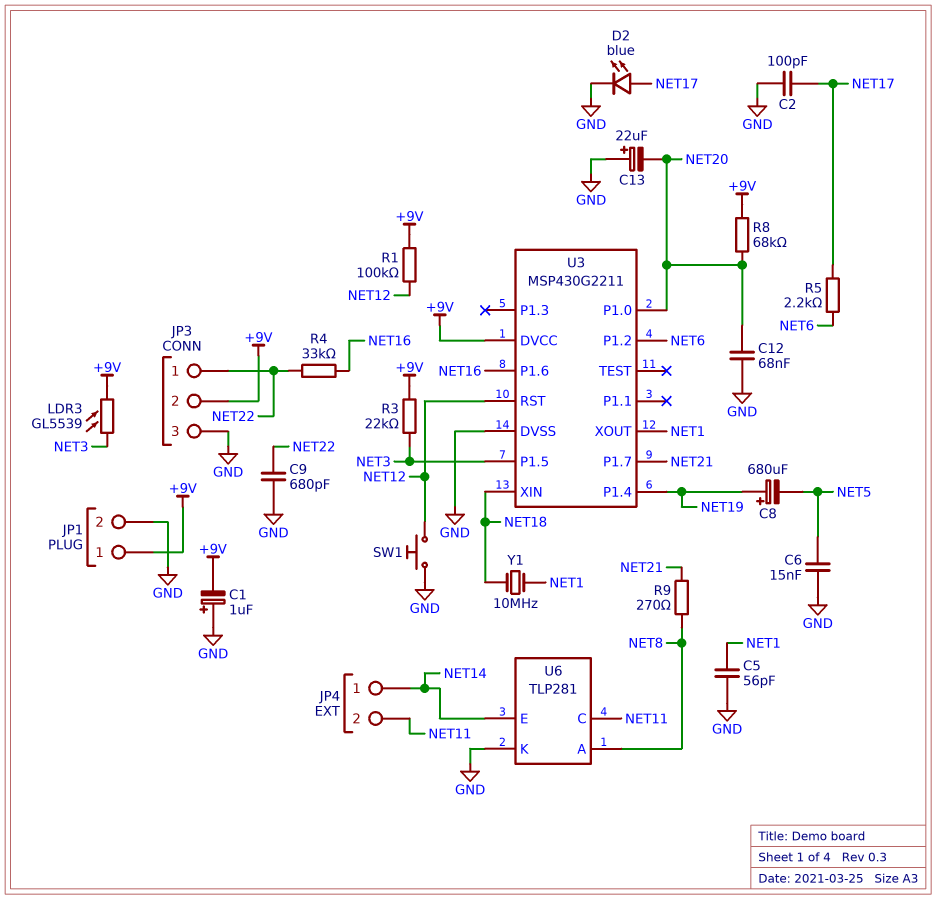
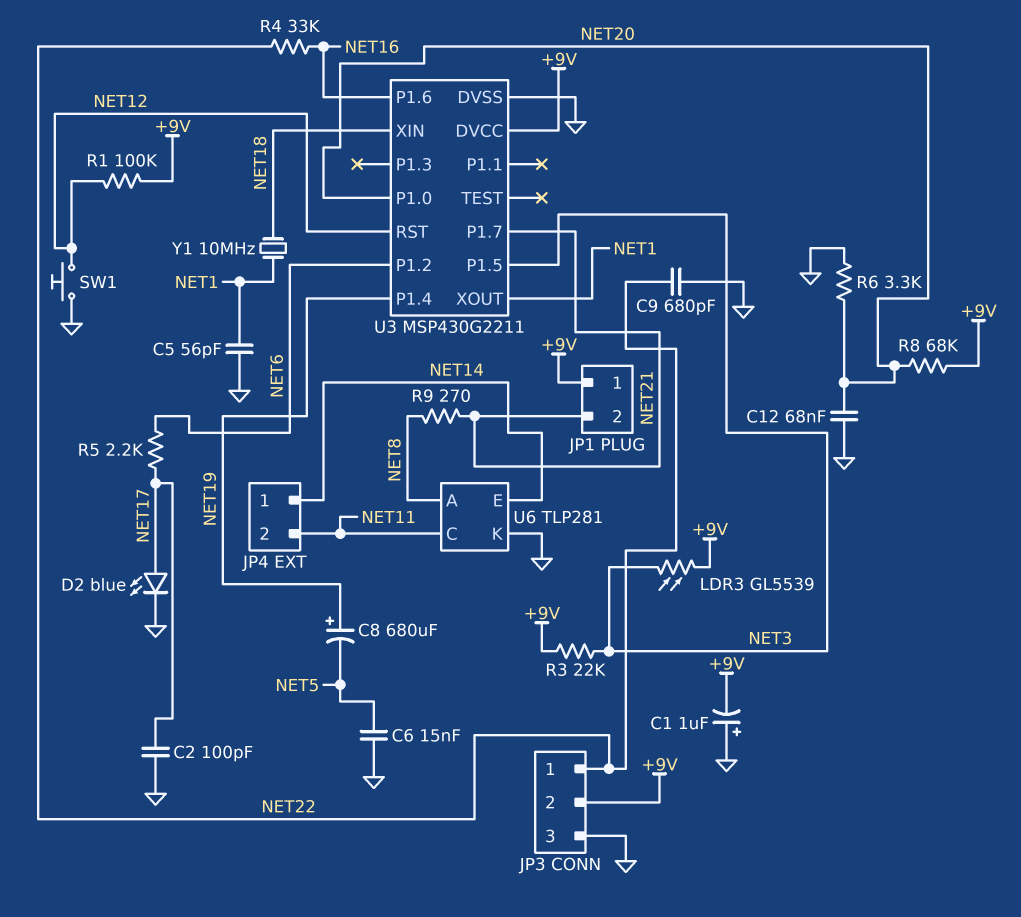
C13: 22uF (plus GND, minus NET20) -> none
JP1 pin 2: GND -> NET21
R6: none -> 3.3k (GND, NET20)

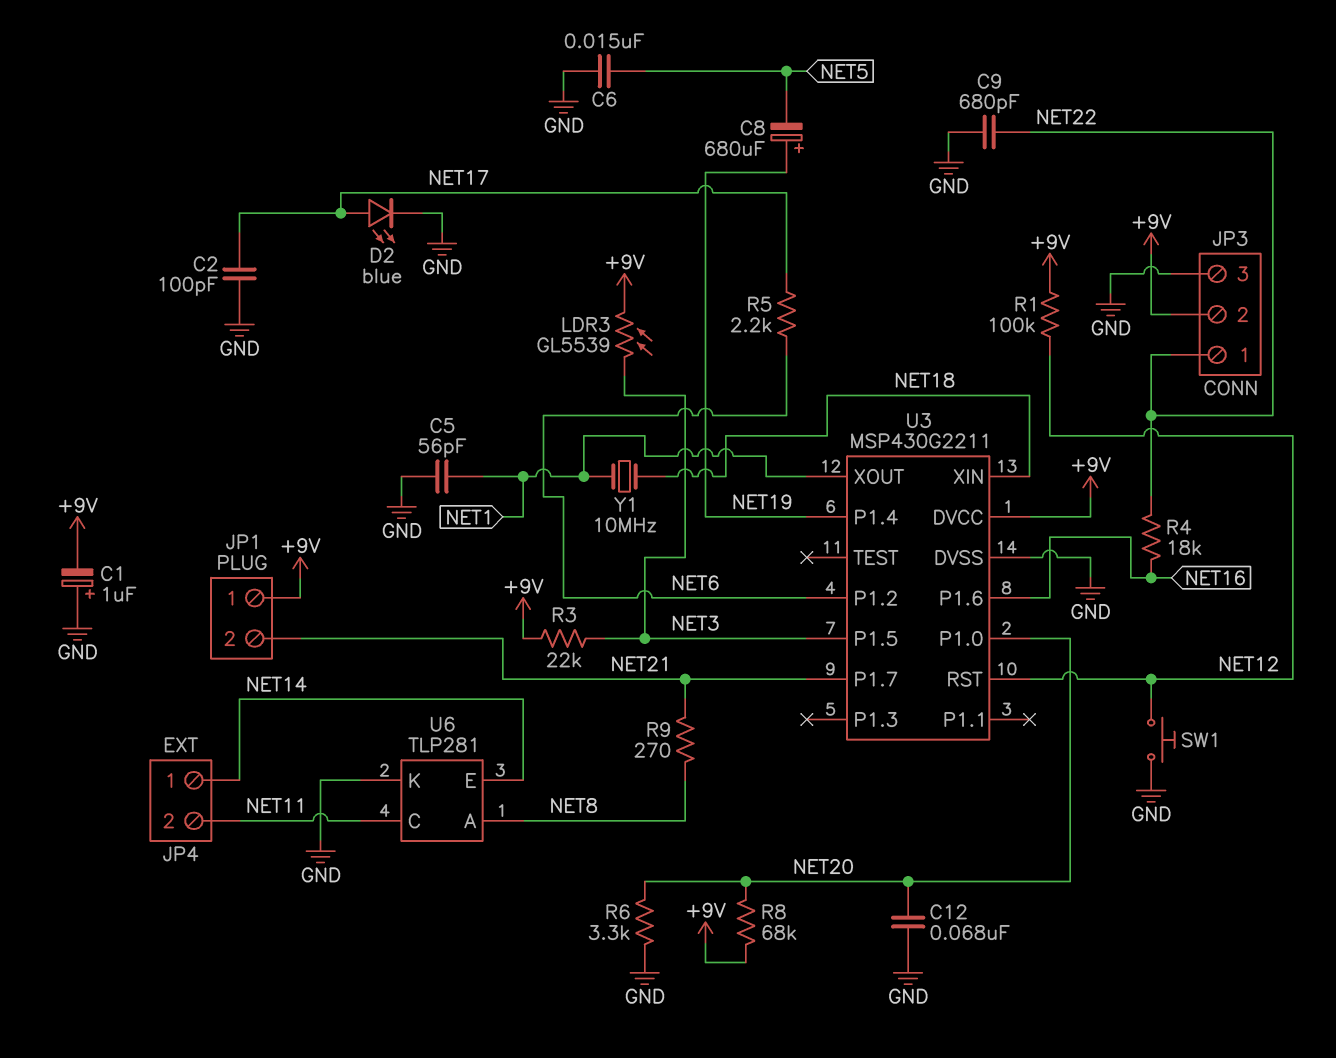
R4: 33k (NET16, NET22) -> 18k (NET16, NET22)

